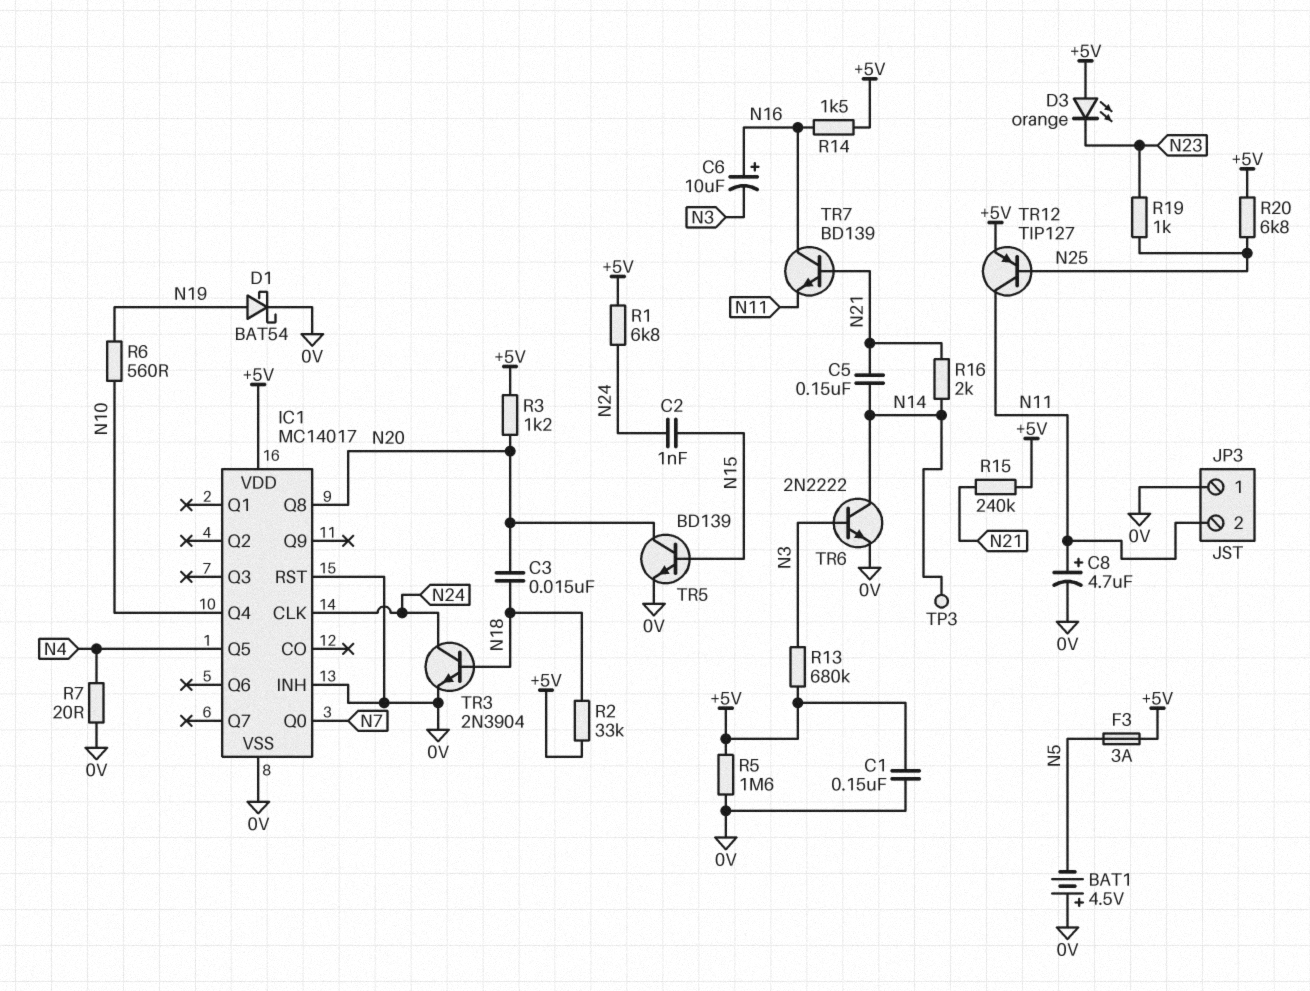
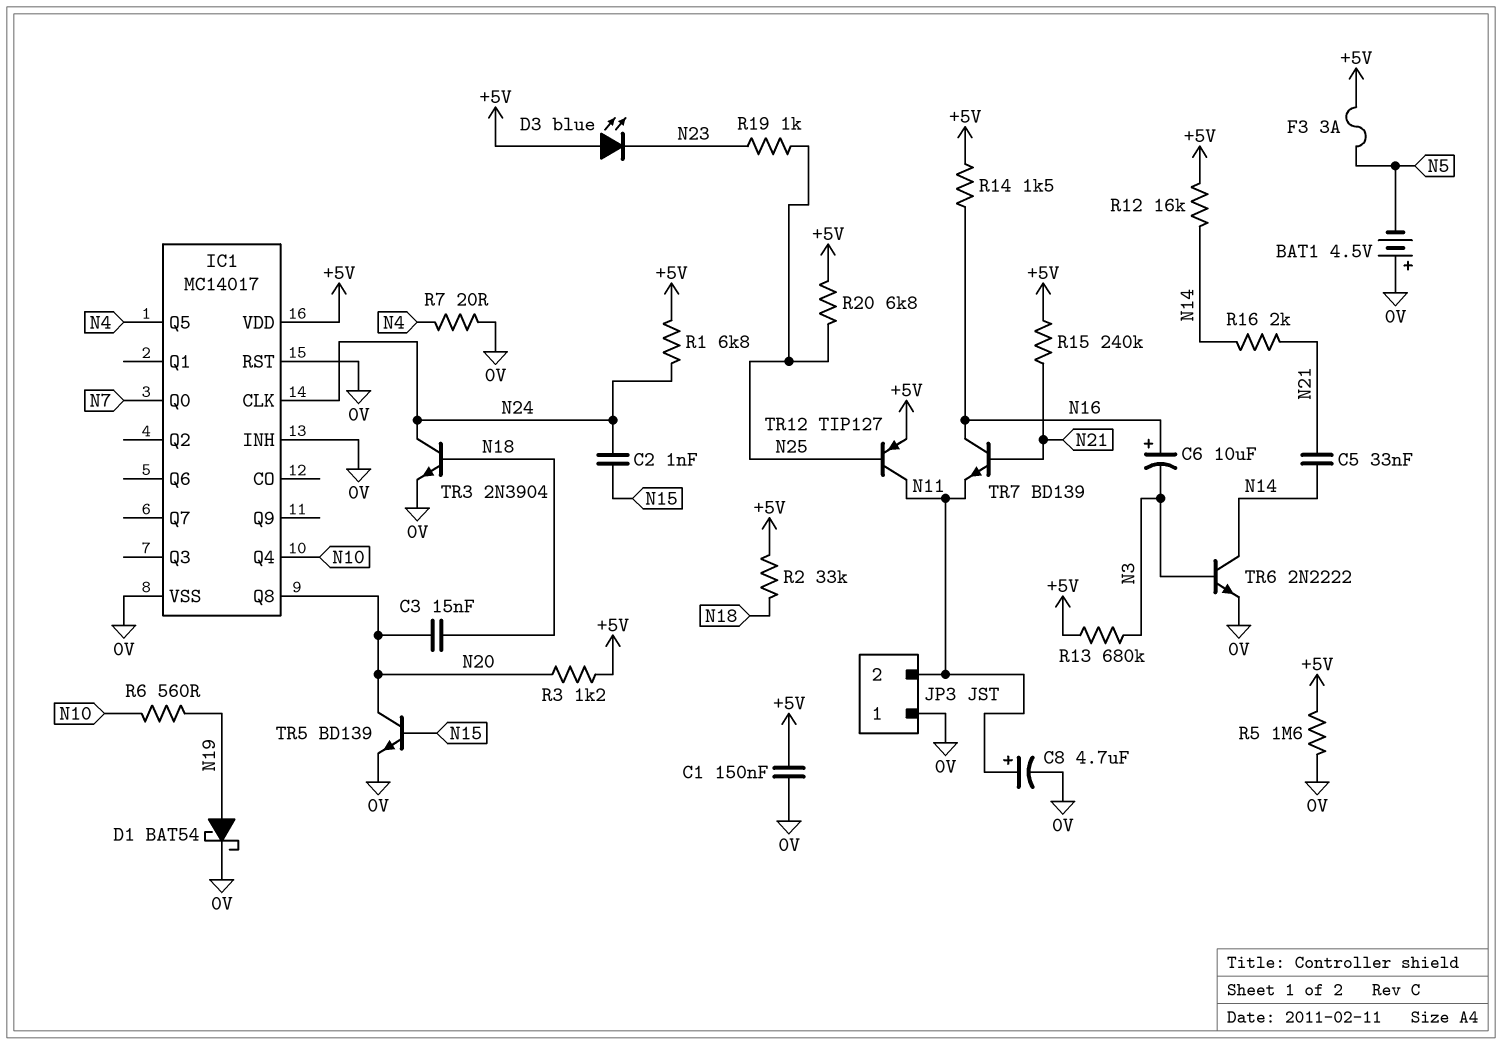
C5: 150nF (N14, N21) -> 33nF (N14, N21)
D3: LED orange (A +5V, K N23) -> LED blue (A +5V, K N23)
R12: none -> 16k (+5V, N14)
TP3: test point (N14) -> none

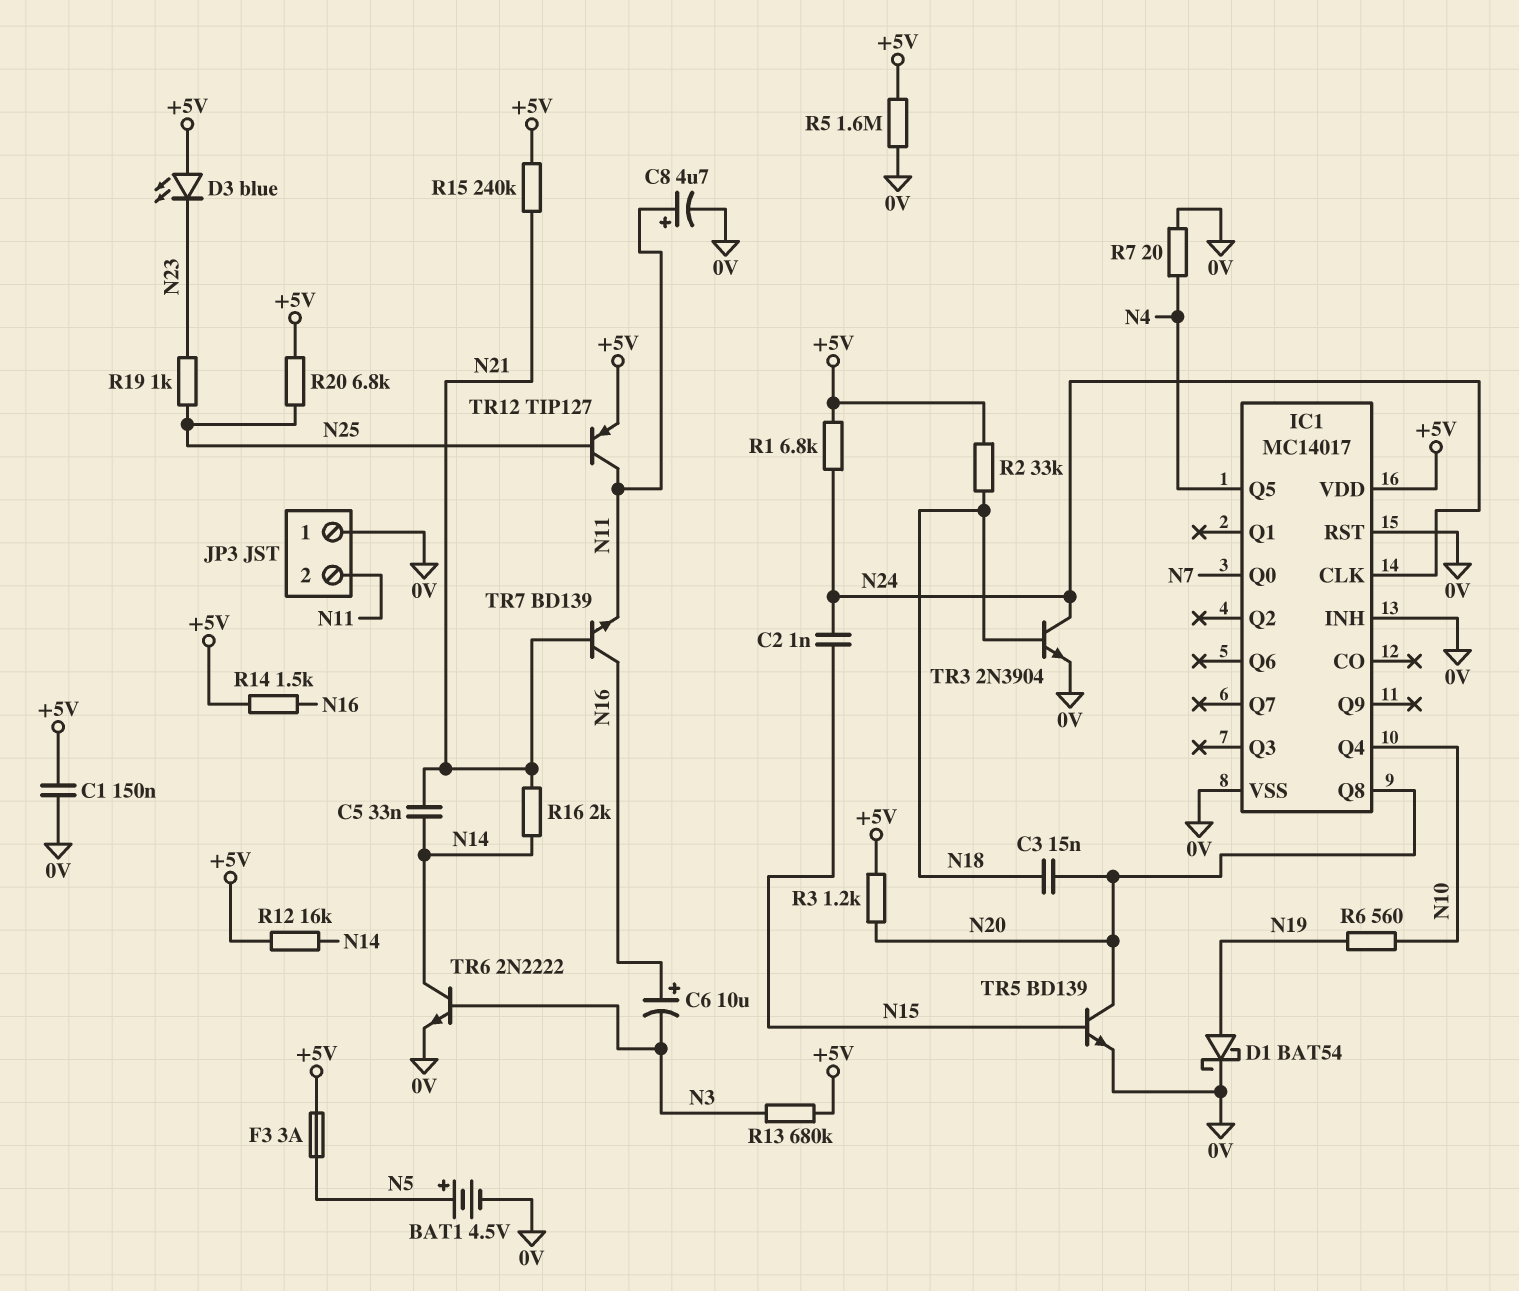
BAT1: 4.5V (plus 0V, minus N5) -> 4.5V (plus N5, minus 0V)

